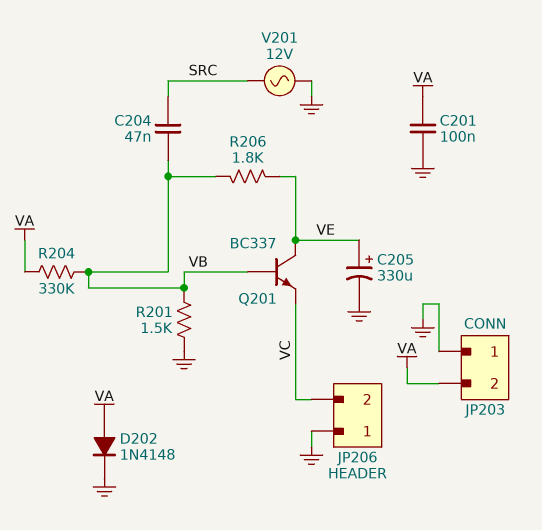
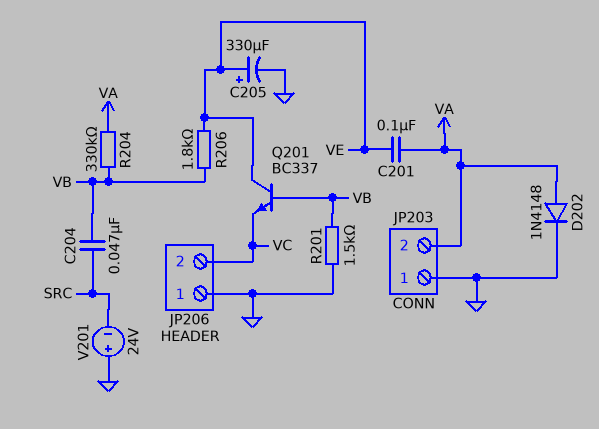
C201: 100nF (GND, VA) -> 100nF (VA, VE)
V201: AC 12V (GND, SRC) -> 24V (plus GND, minus SRC)

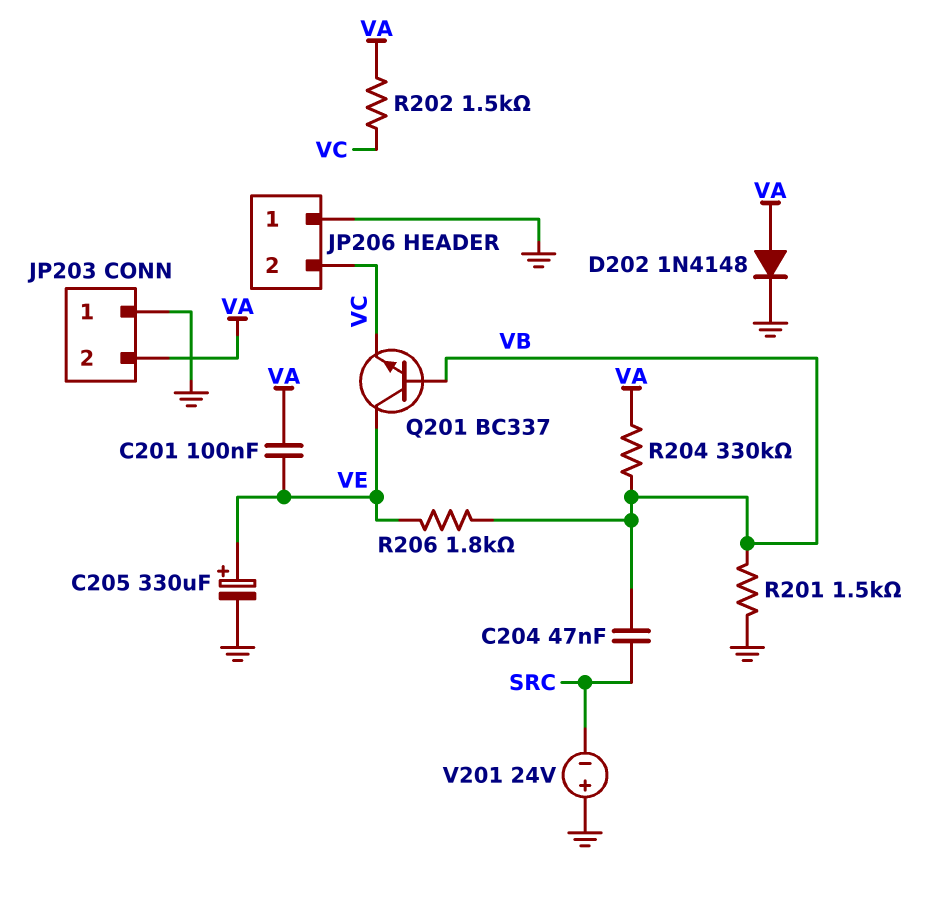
R202: none -> 1.5k (VA, VC)

